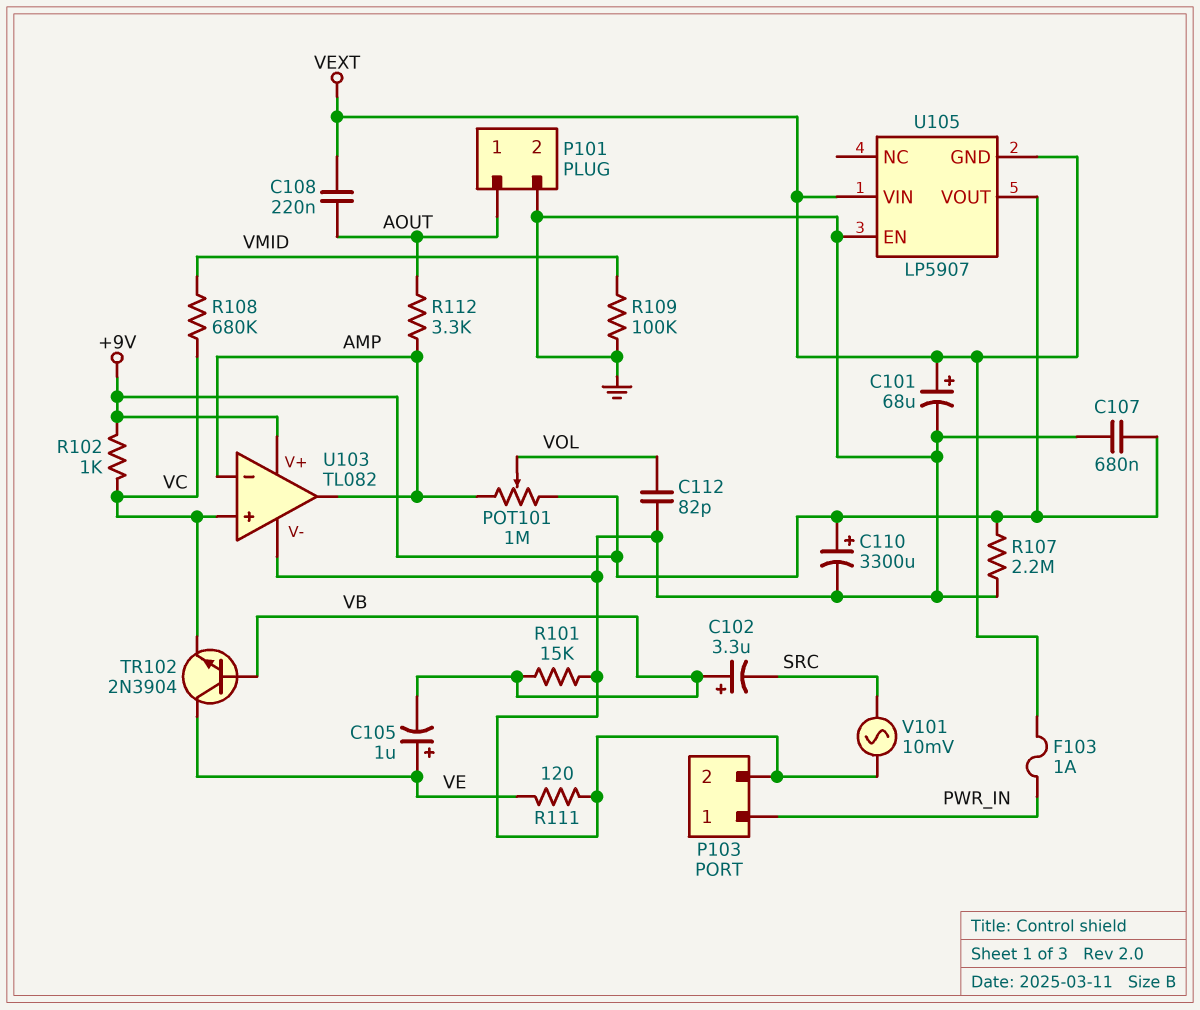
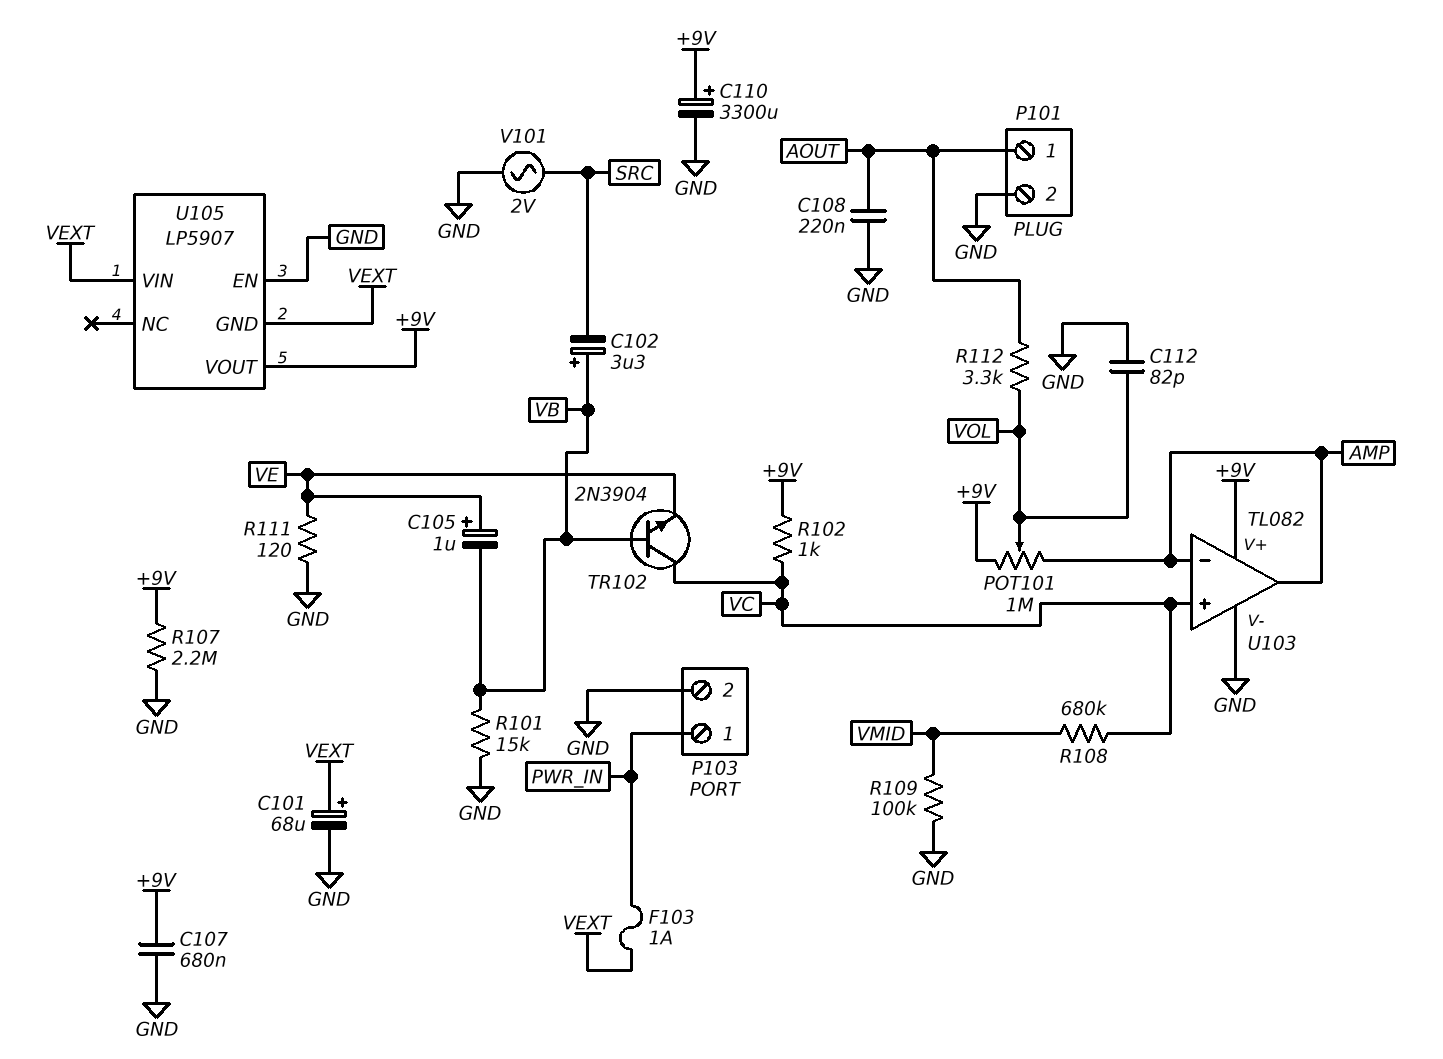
C108: 220nF (AOUT, VEXT) -> 220nF (AOUT, GND)
R112: 3.3k (AMP, AOUT) -> 3.3k (AOUT, VOL)
TR102: NPN 2N3904 (B VB, C VE, E VC) -> NPN 2N3904 (B VB, C VC, E VE)
V101: AC 10mV (GND, SRC) -> AC 2V (GND, SRC)

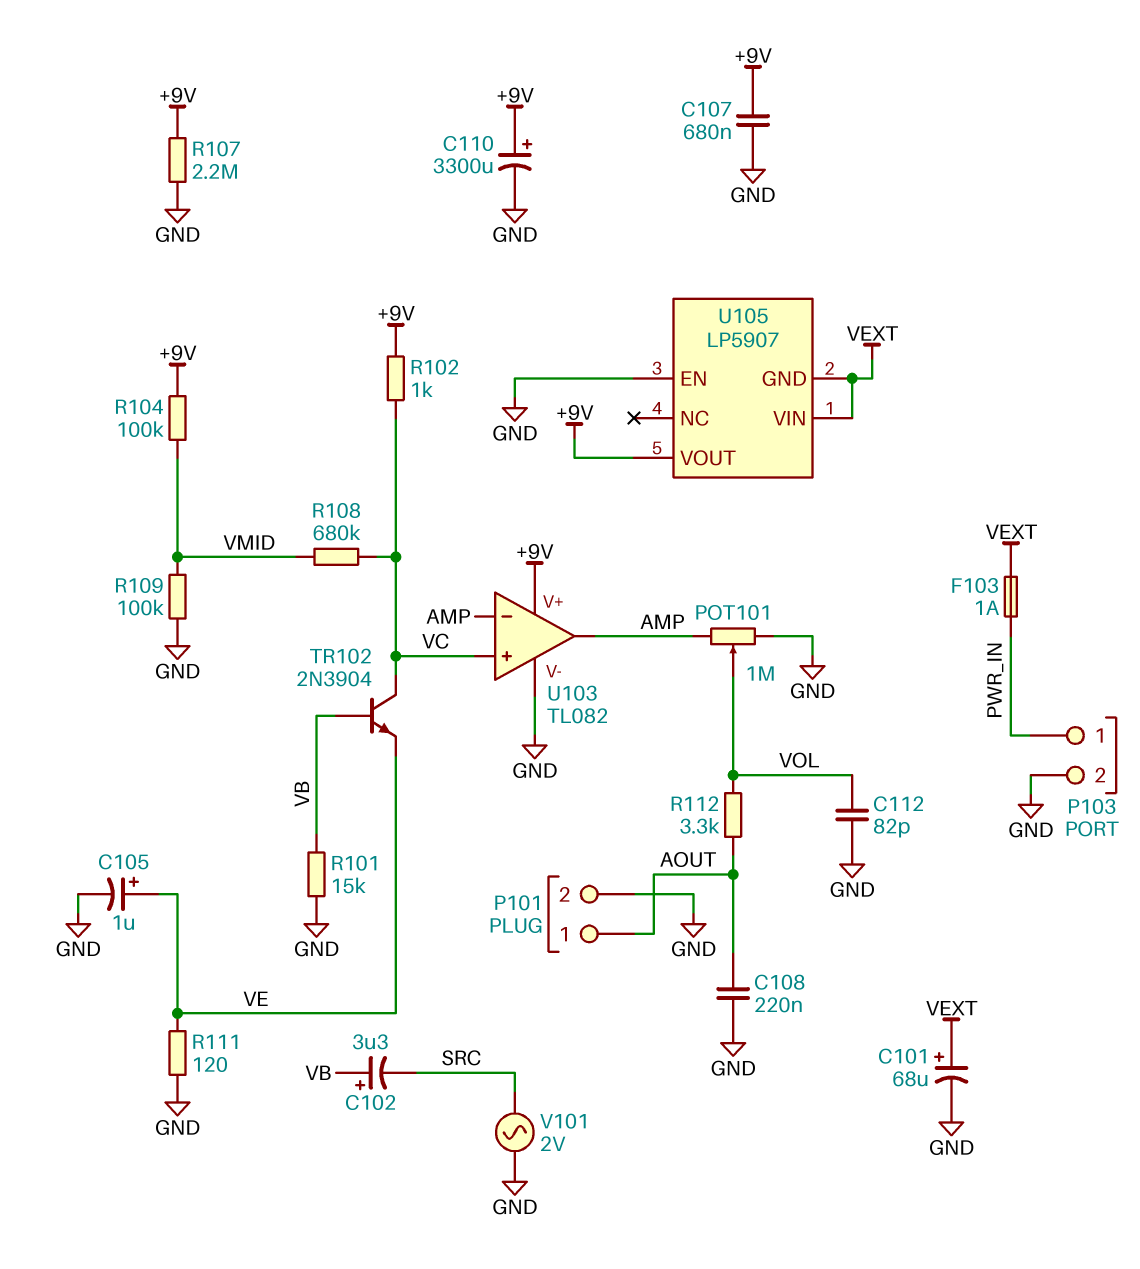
C105: 1uF (plus VE, minus VB) -> 1uF (plus VE, minus GND)
POT101: 1M (+9V, AMP, wiper VOL) -> 1M (AMP, GND, wiper VOL)
R104: none -> 100k (+9V, VMID)

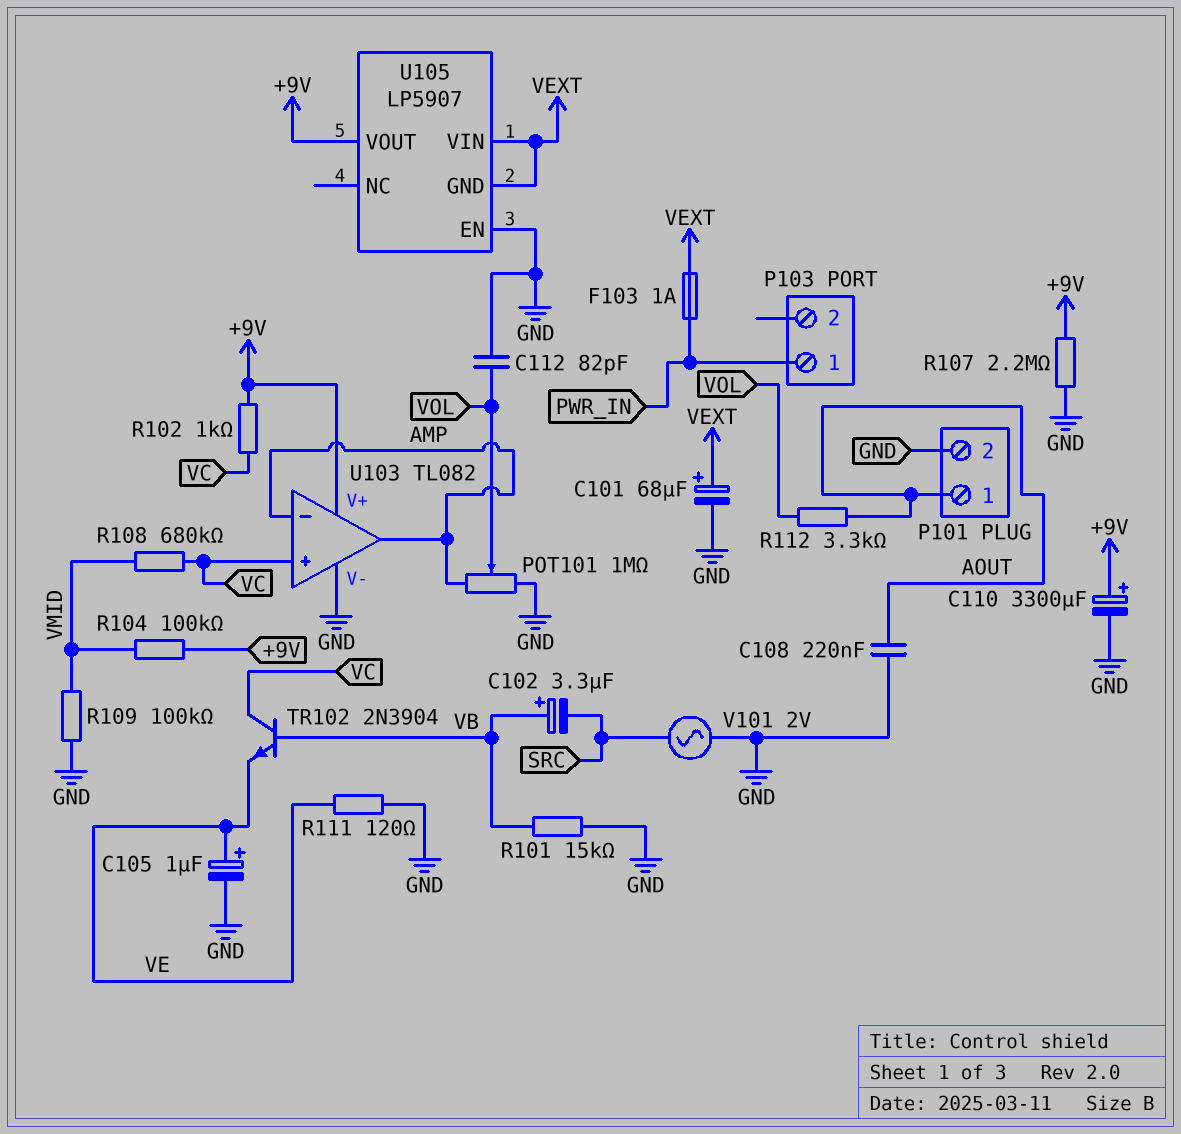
C107: 680nF (+9V, GND) -> none
P103 pin 2: GND -> none

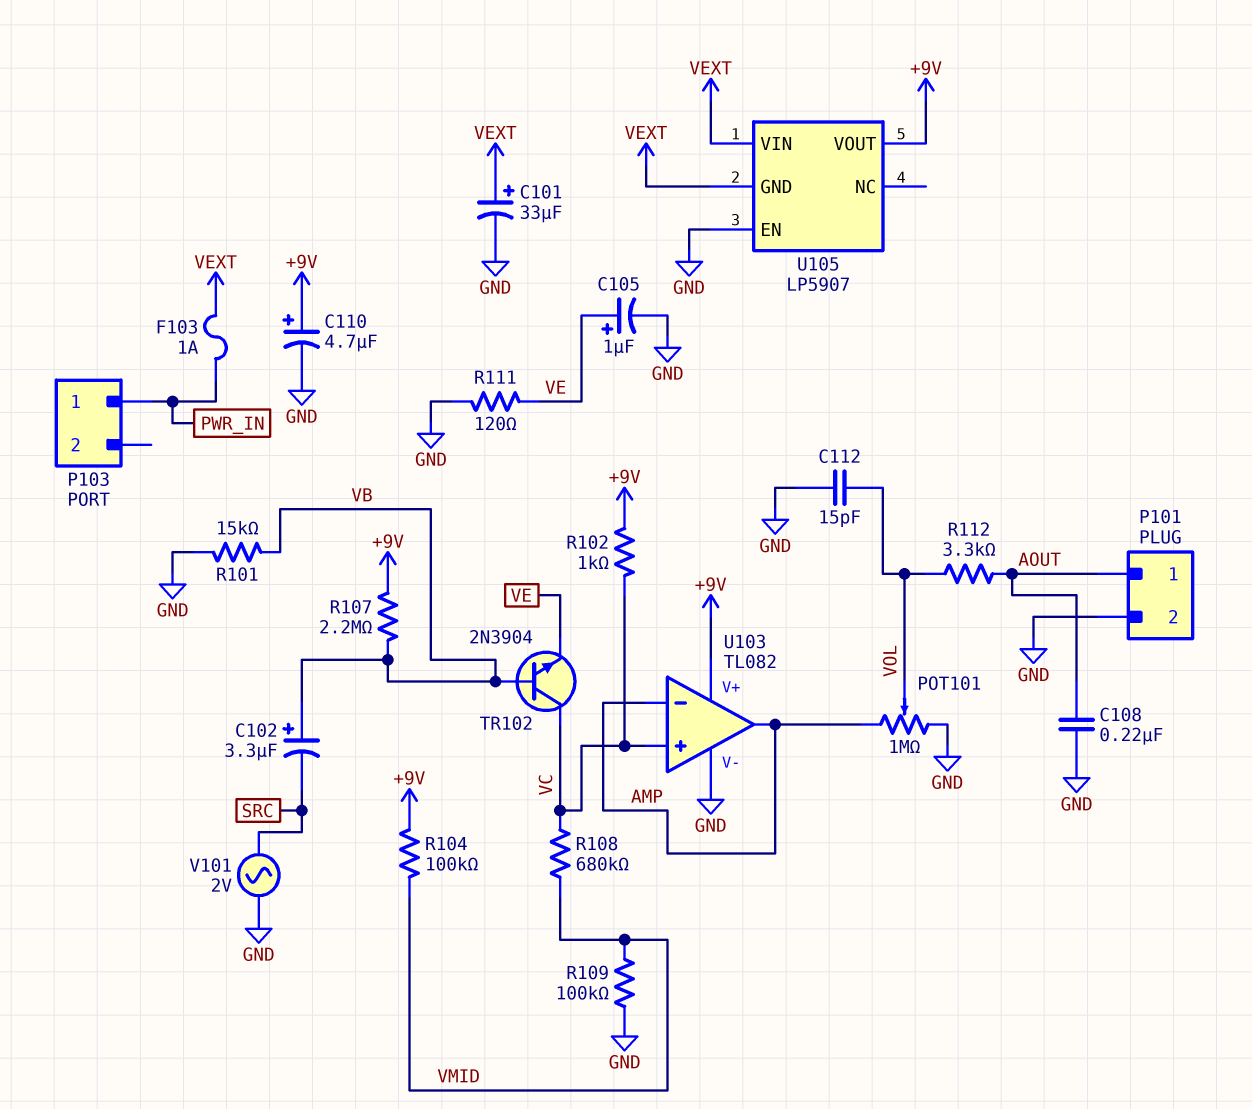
C101: 68uF (plus VEXT, minus GND) -> 33uF (plus VEXT, minus GND)
C110: 3300uF (plus +9V, minus GND) -> 4.7uF (plus +9V, minus GND)
C112: 82pF (GND, VOL) -> 15pF (GND, VOL)
R107: 2.2M (+9V, GND) -> 2.2M (+9V, VB)

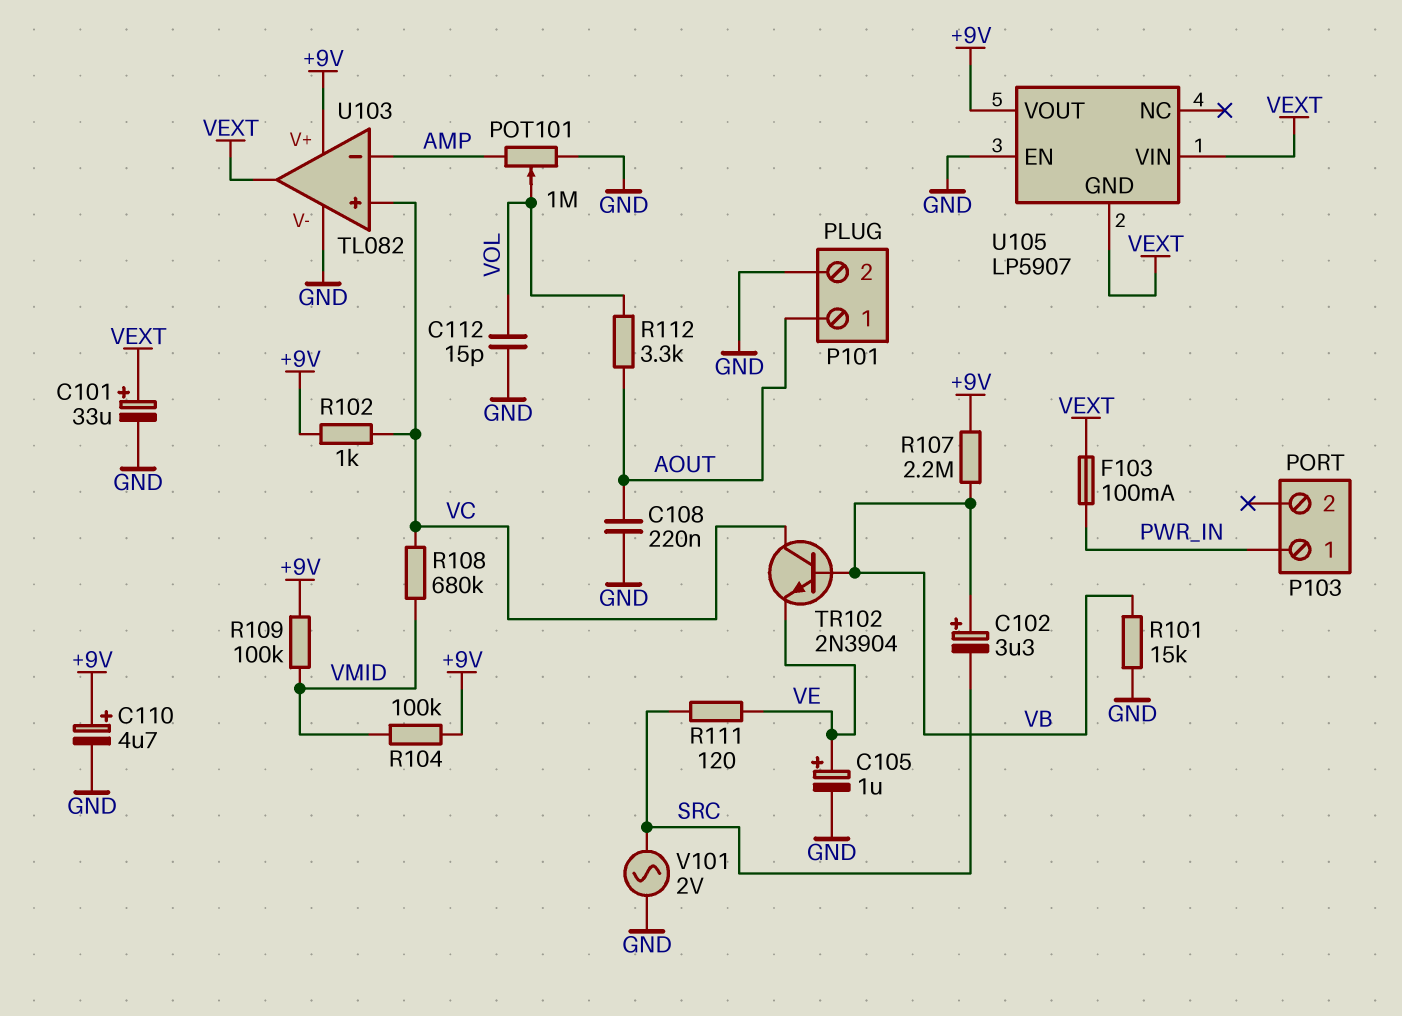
F103: 1A (PWR_IN, VEXT) -> 100mA (PWR_IN, VEXT)
R109: 100k (GND, VMID) -> 100k (+9V, VMID)
R111: 120 (GND, VE) -> 120 (SRC, VE)
U103 pin out: AMP -> VEXT

